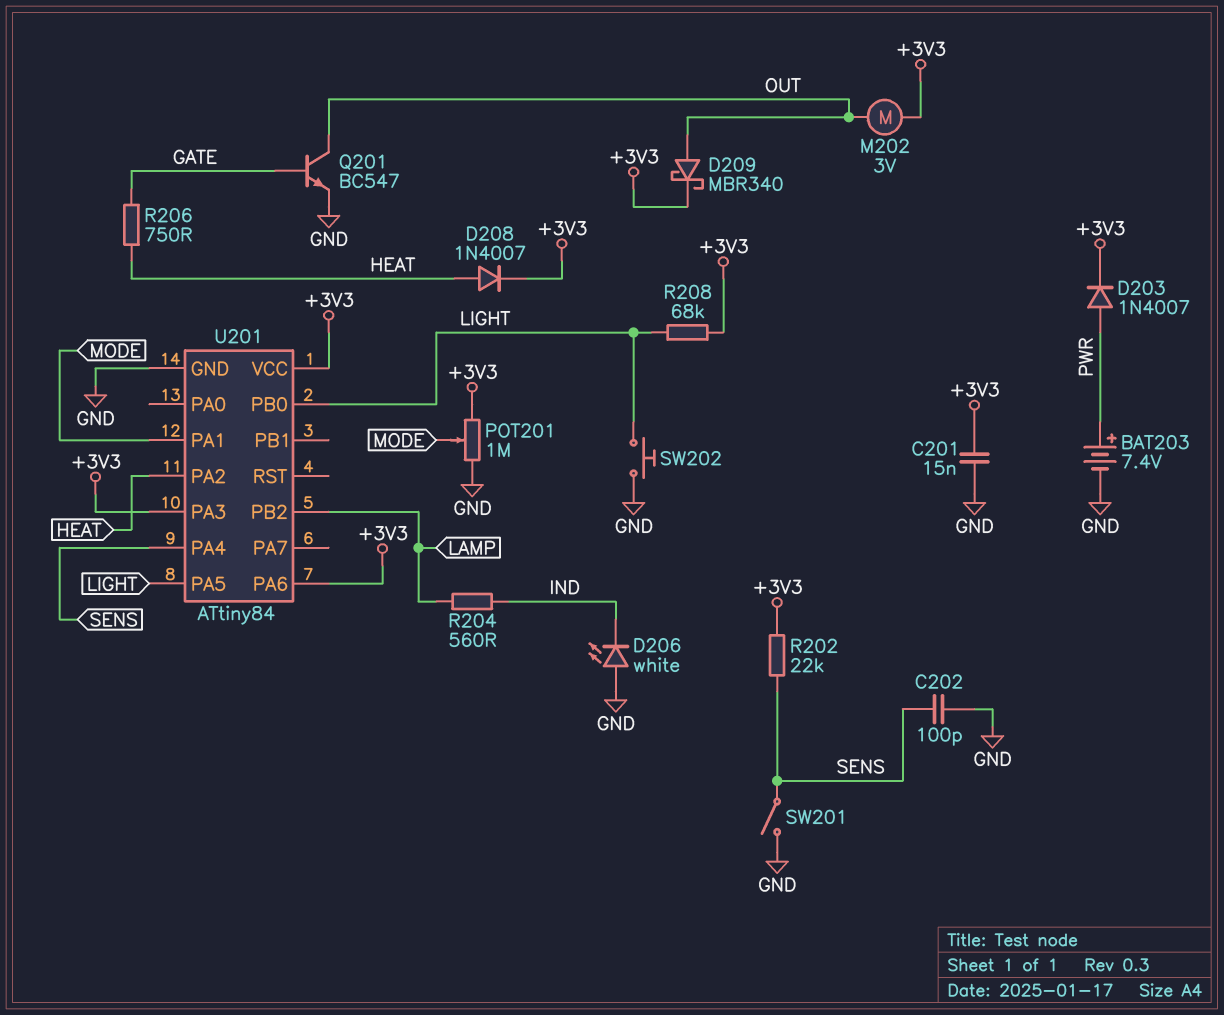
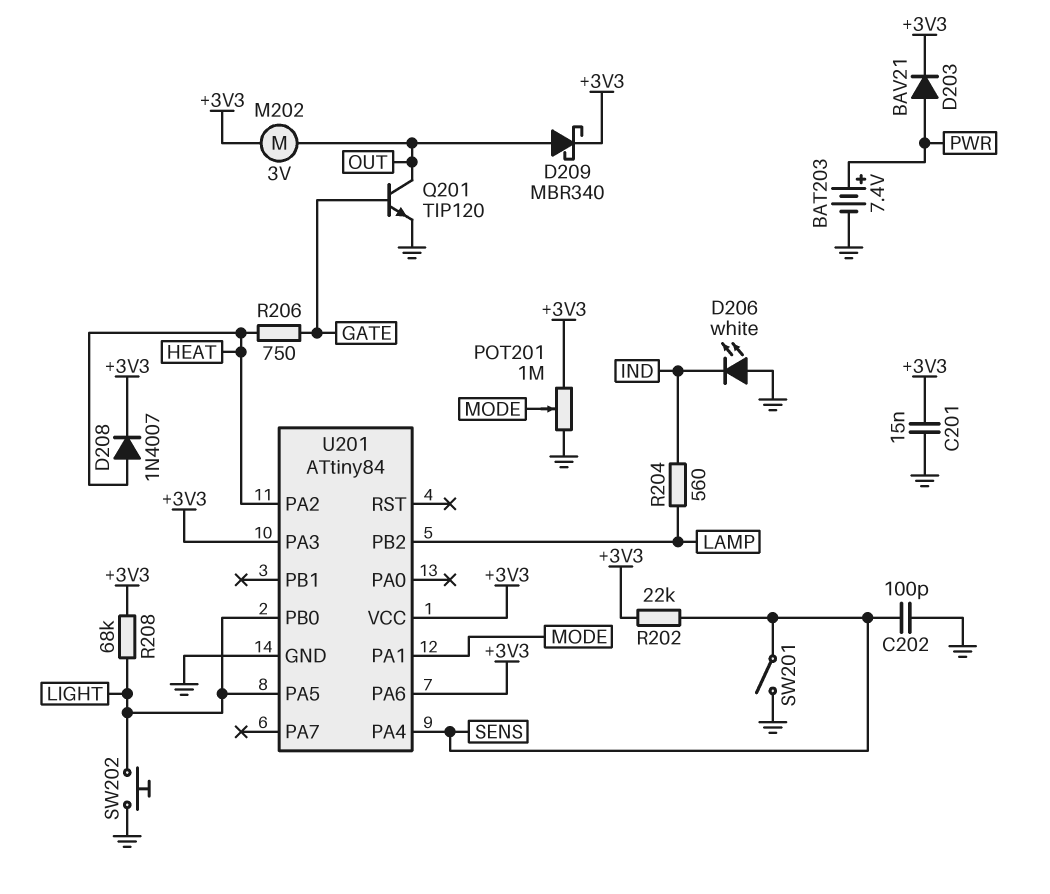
D203: diode 1N4007 (A PWR, K +3V3) -> diode BAV21 (A PWR, K +3V3)
Q201: NPN BC547 (B GATE, C OUT, E GND) -> NPN TIP120 (B GATE, C OUT, E GND)

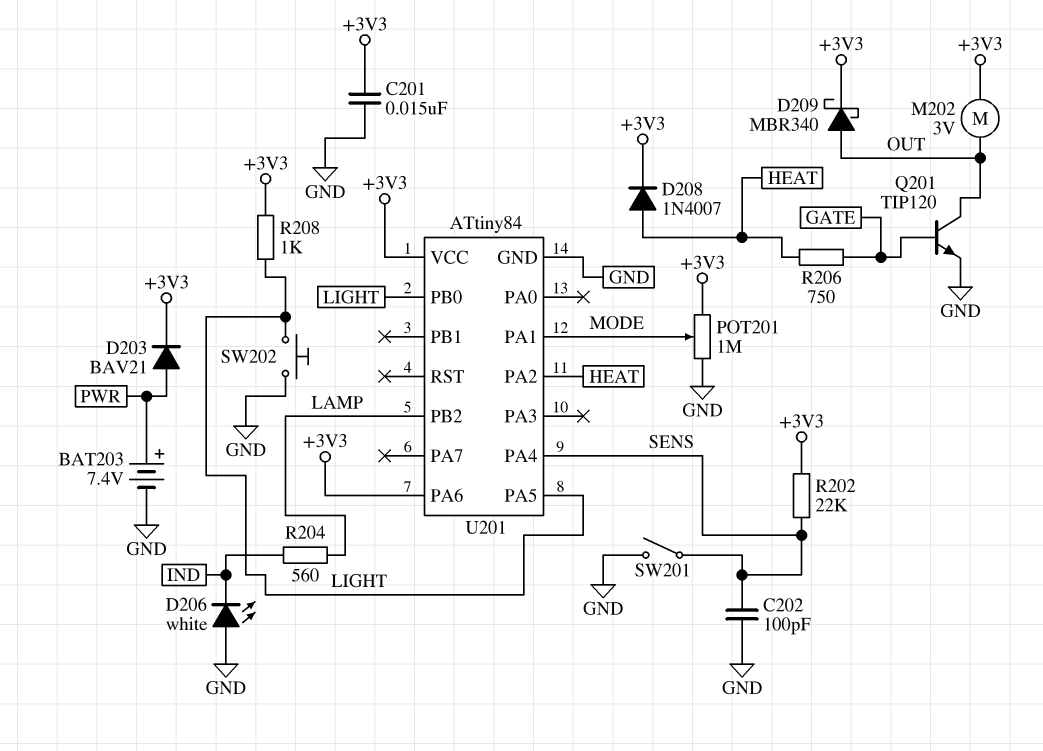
R208: 68k (+3V3, LIGHT) -> 1k (+3V3, LIGHT)
U201 pin PA3: +3V3 -> none

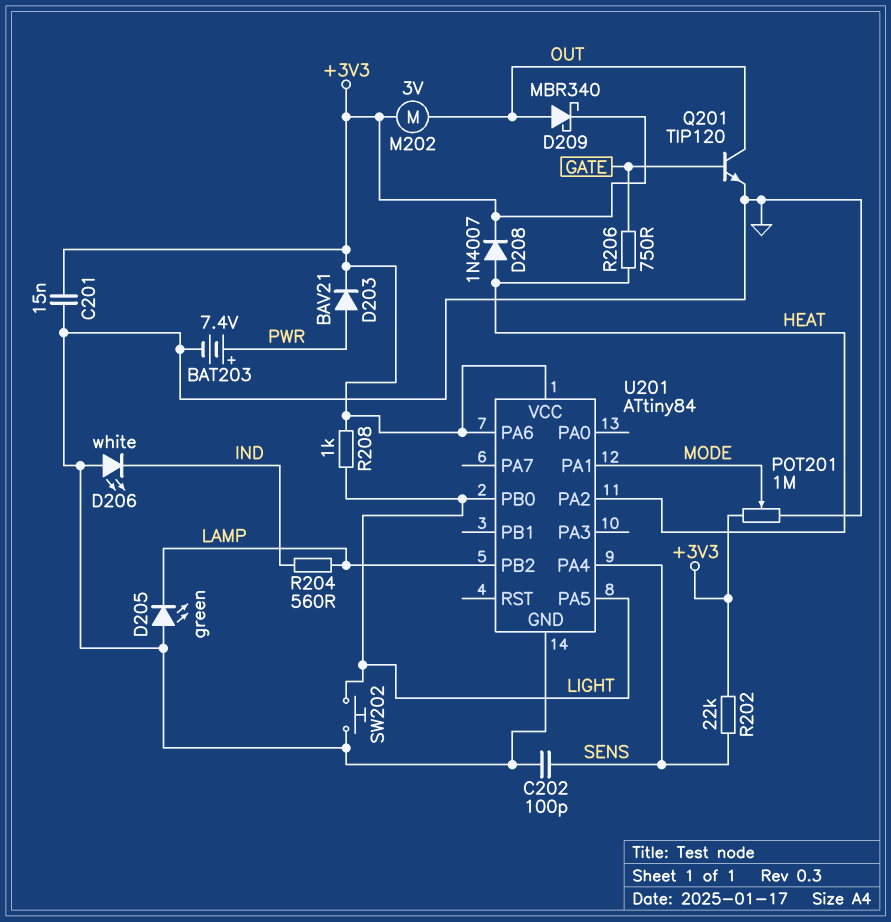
D205: none -> LED green (A GND, K LAMP)
SW201: switch (GND, SENS) -> none

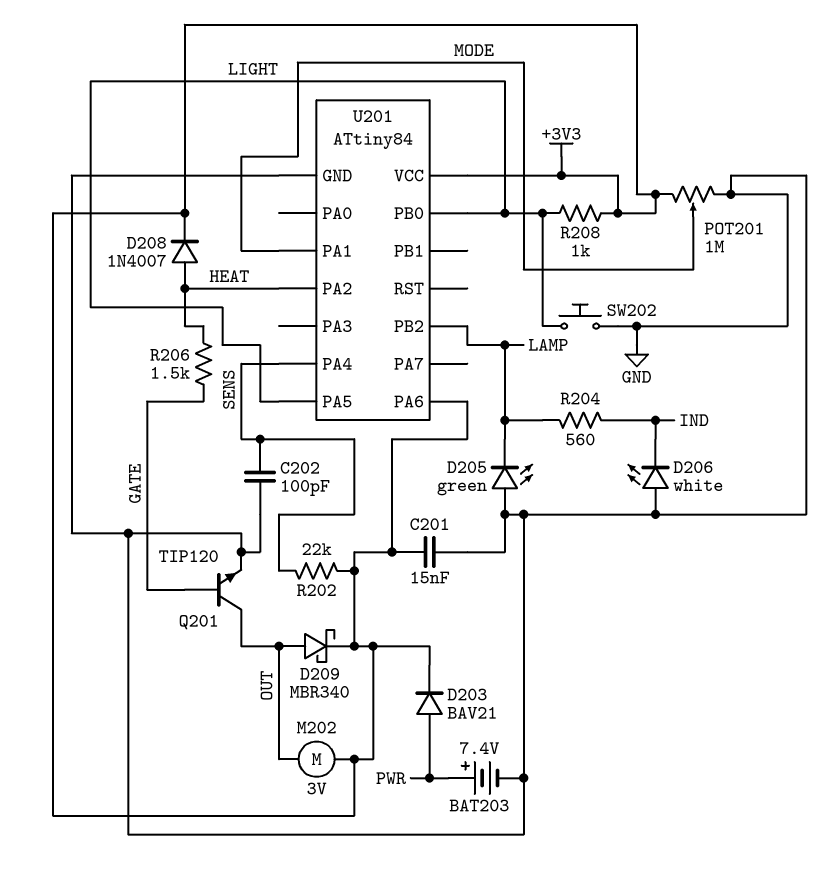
R206: 750 (GATE, HEAT) -> 1.5k (GATE, HEAT)

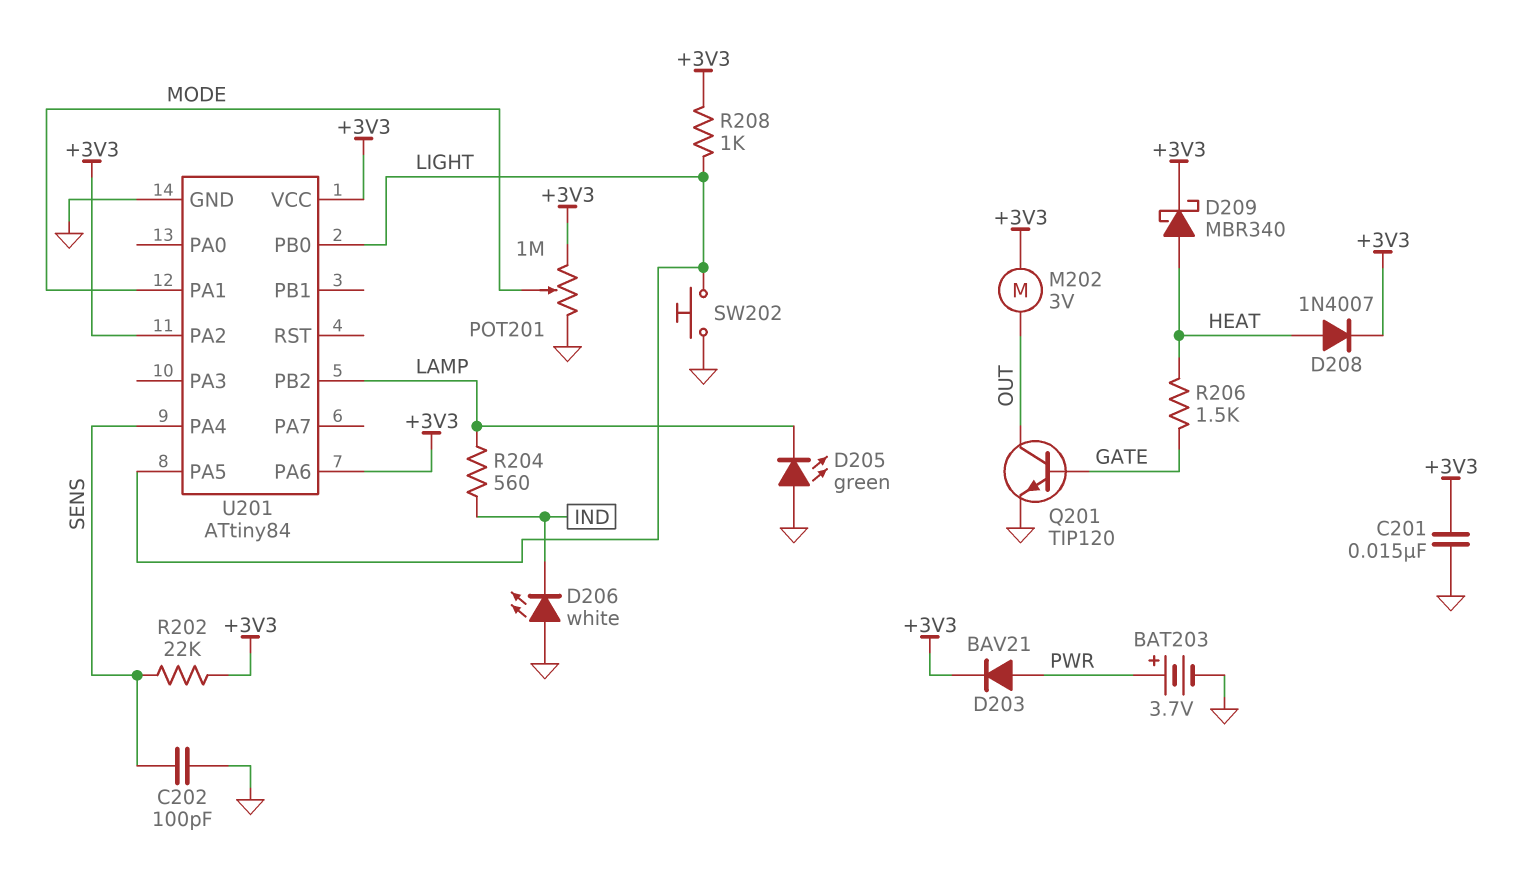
BAT203: 7.4V (plus PWR, minus GND) -> 3.7V (plus PWR, minus GND)
D209: schottky MBR340 (A OUT, K +3V3) -> schottky MBR340 (A HEAT, K +3V3)
U201 pin PA2: HEAT -> +3V3

